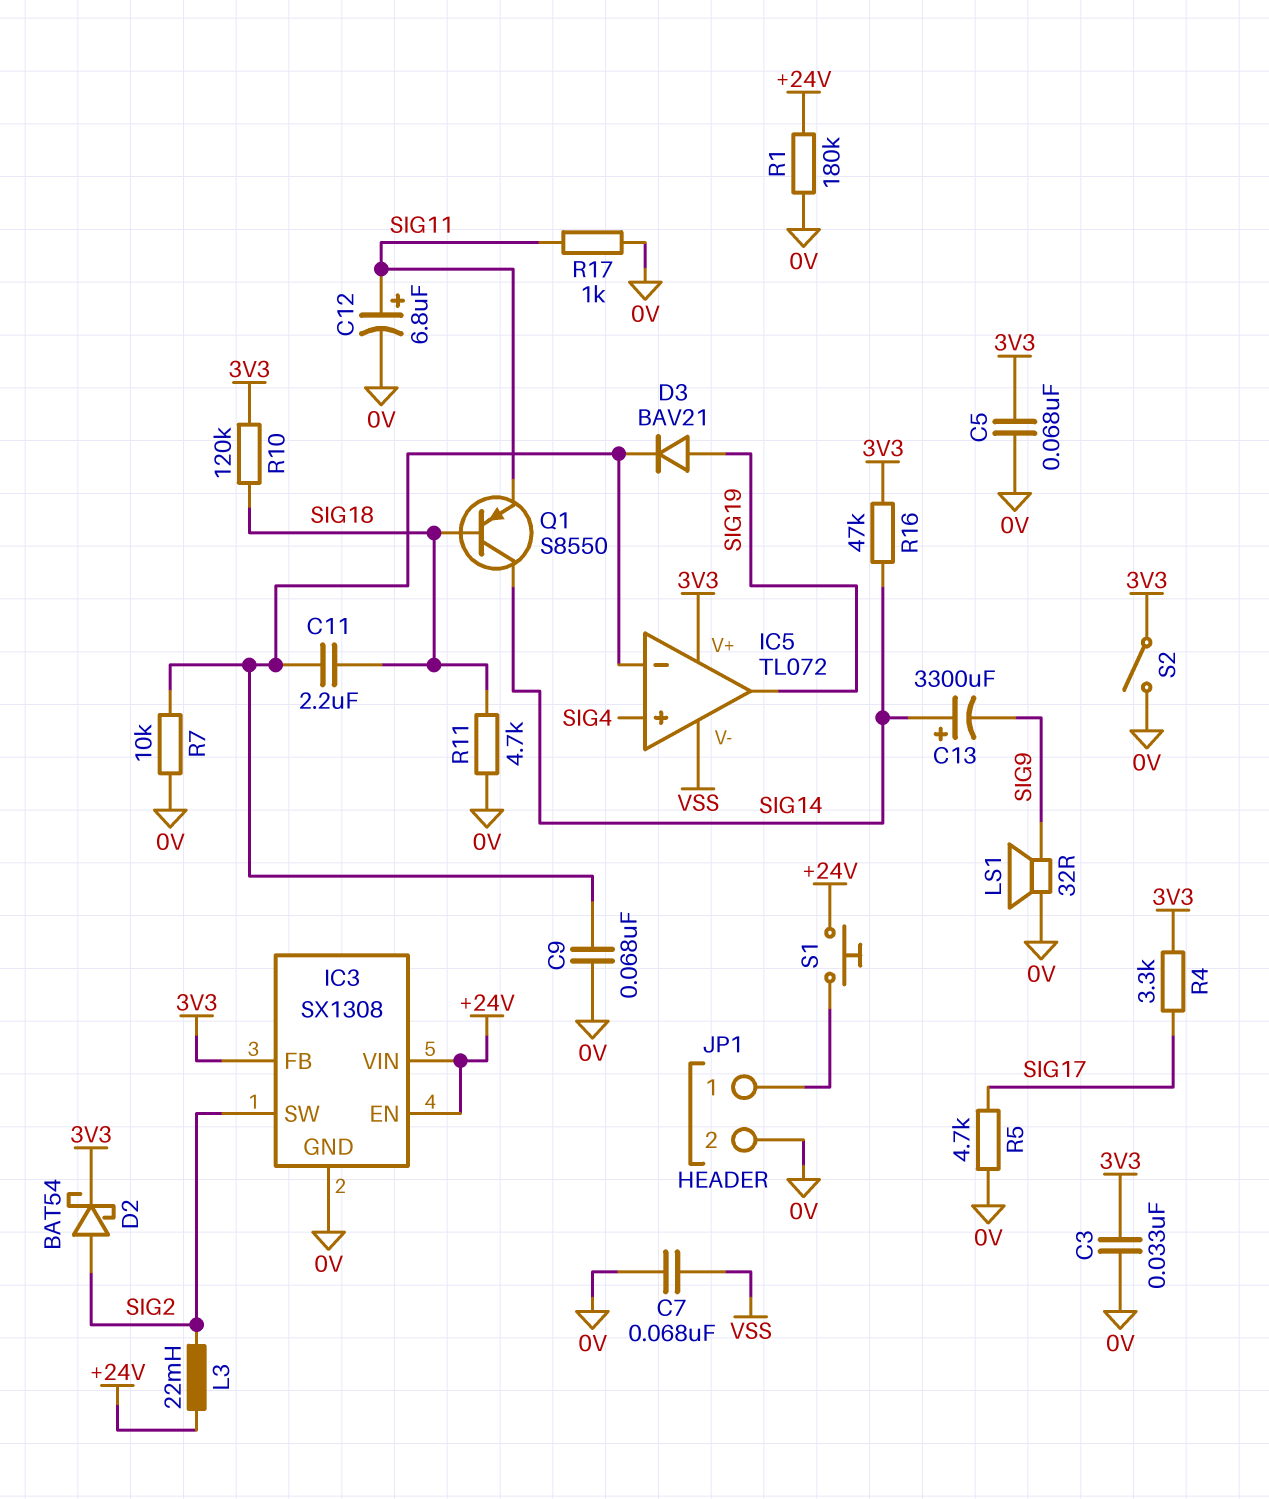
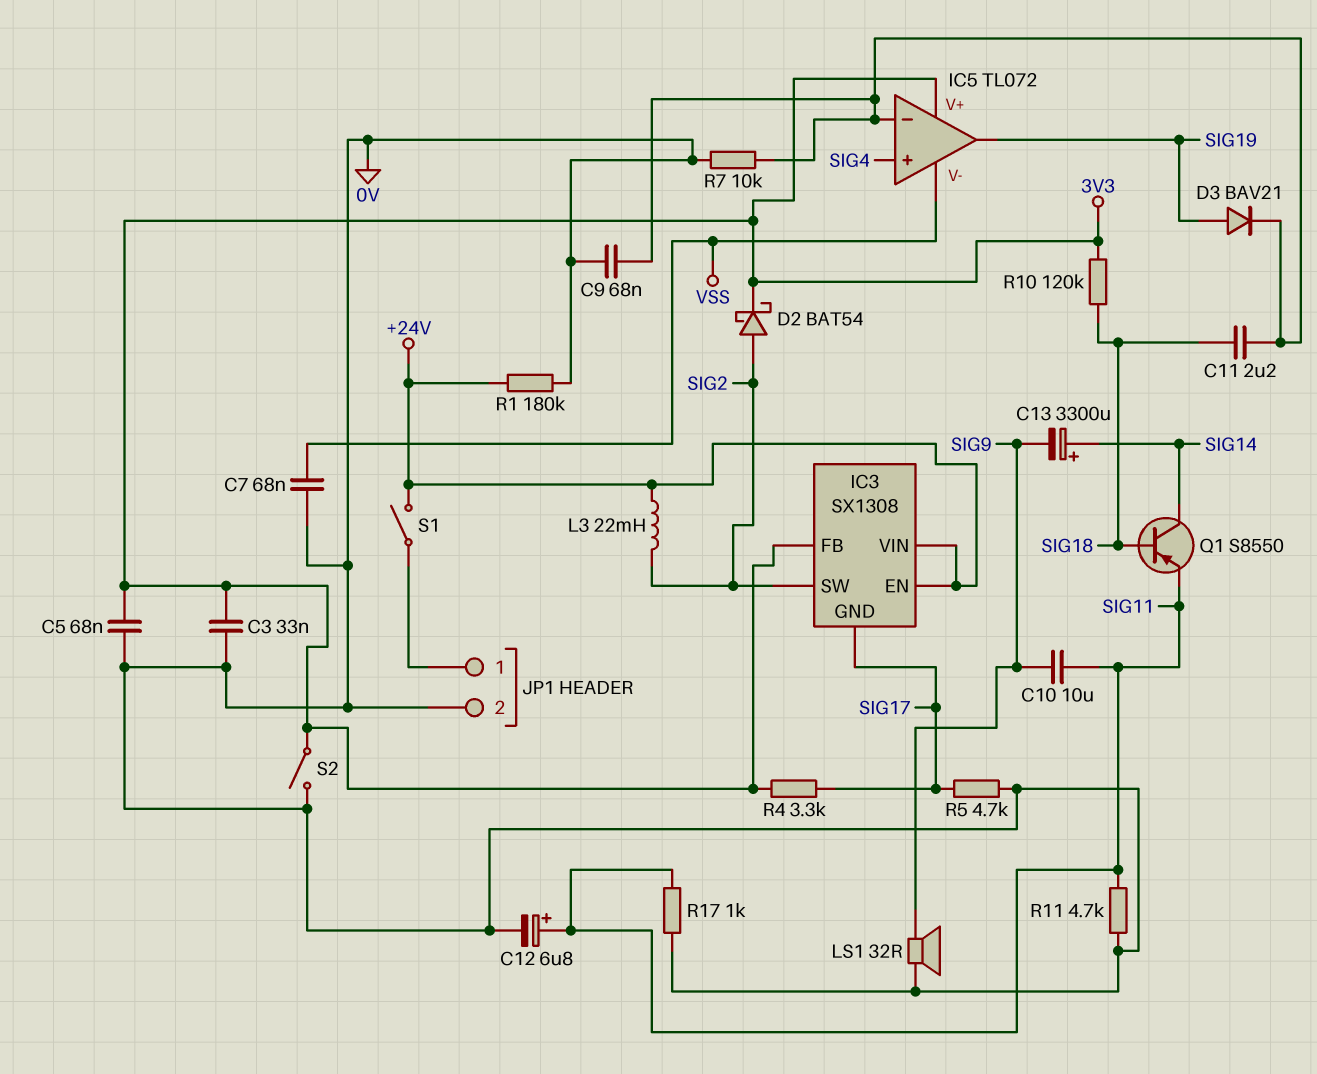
C10: none -> 10uF (SIG9, SIG11)
IC3 pin GND: 0V -> SIG17
R11: 4.7k (0V, SIG18) -> 4.7k (0V, SIG11)
R16: 47k (3V3, SIG14) -> none
S1: button (+24V, JP1/1) -> switch (+24V, JP1/1)

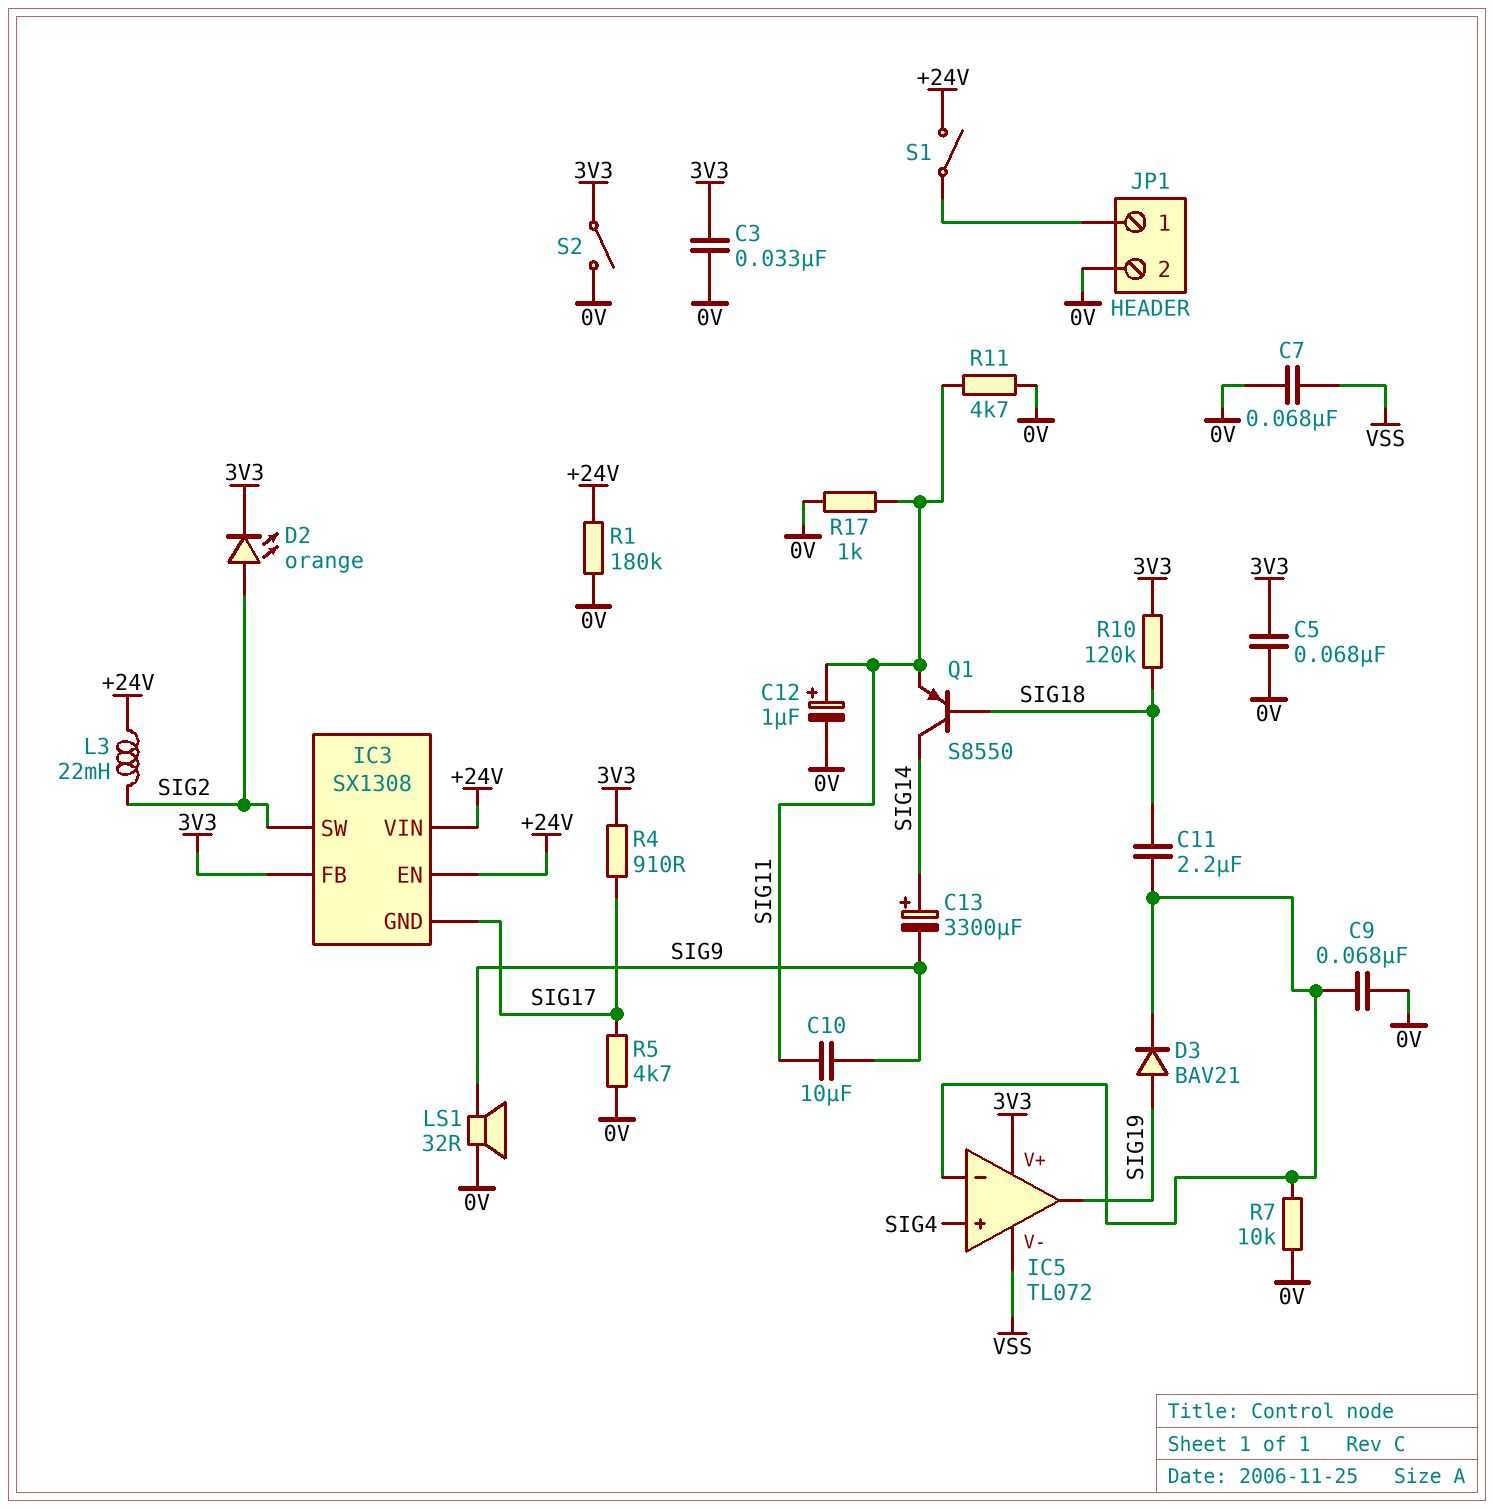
C12: 6.8uF (plus SIG11, minus 0V) -> 1uF (plus SIG11, minus 0V)
D2: schottky BAT54 (A SIG2, K 3V3) -> LED orange (A SIG2, K 3V3)
R4: 3.3k (3V3, SIG17) -> 910 (3V3, SIG17)

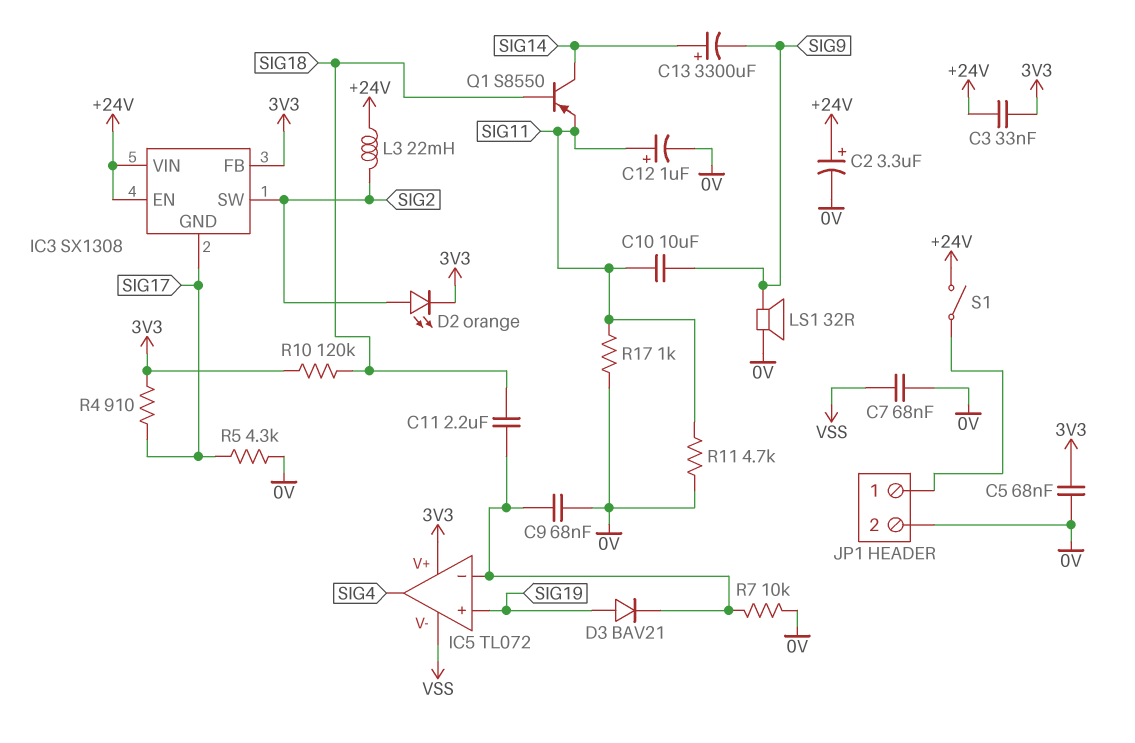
C2: none -> 3.3uF (plus +24V, minus 0V)
C3: 33nF (0V, 3V3) -> 33nF (+24V, 3V3)
IC5 pin in+: SIG4 -> SIG19
IC5 pin out: SIG19 -> SIG4
R1: 180k (+24V, 0V) -> none
R5: 4.7k (0V, SIG17) -> 4.3k (0V, SIG17)
S2: switch (0V, 3V3) -> none

